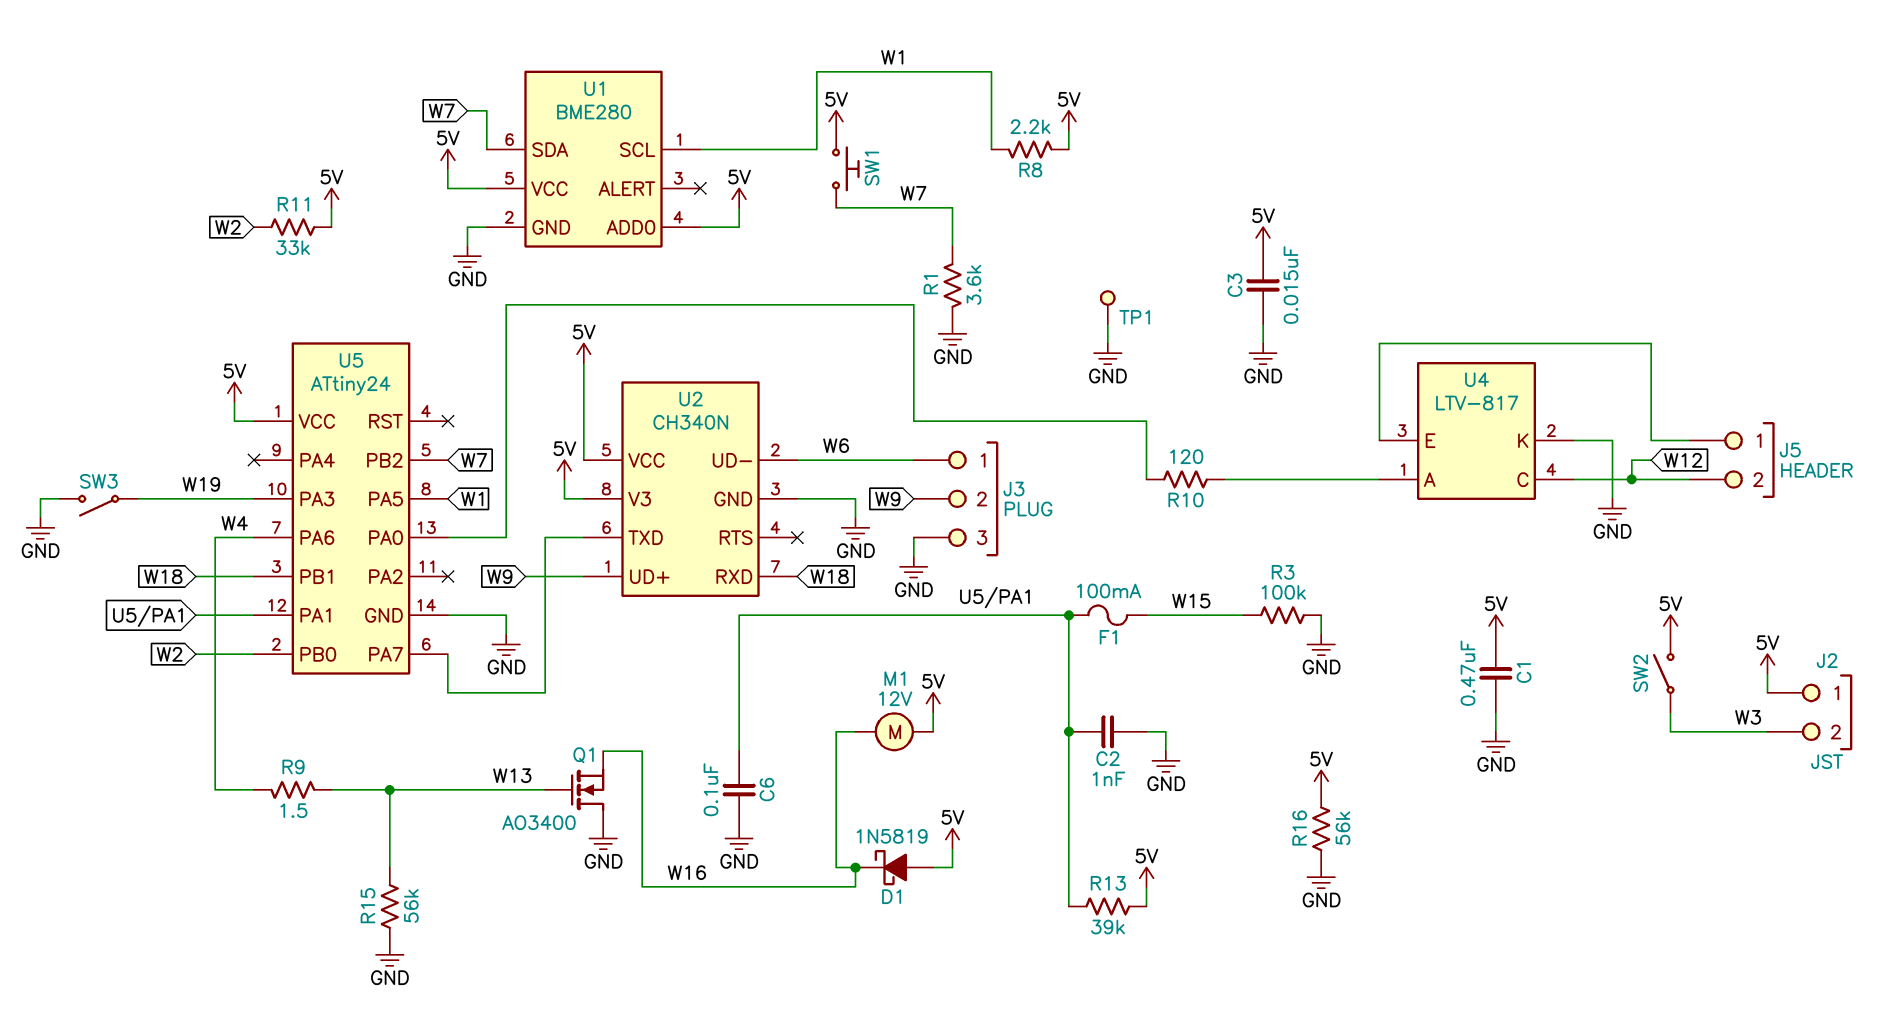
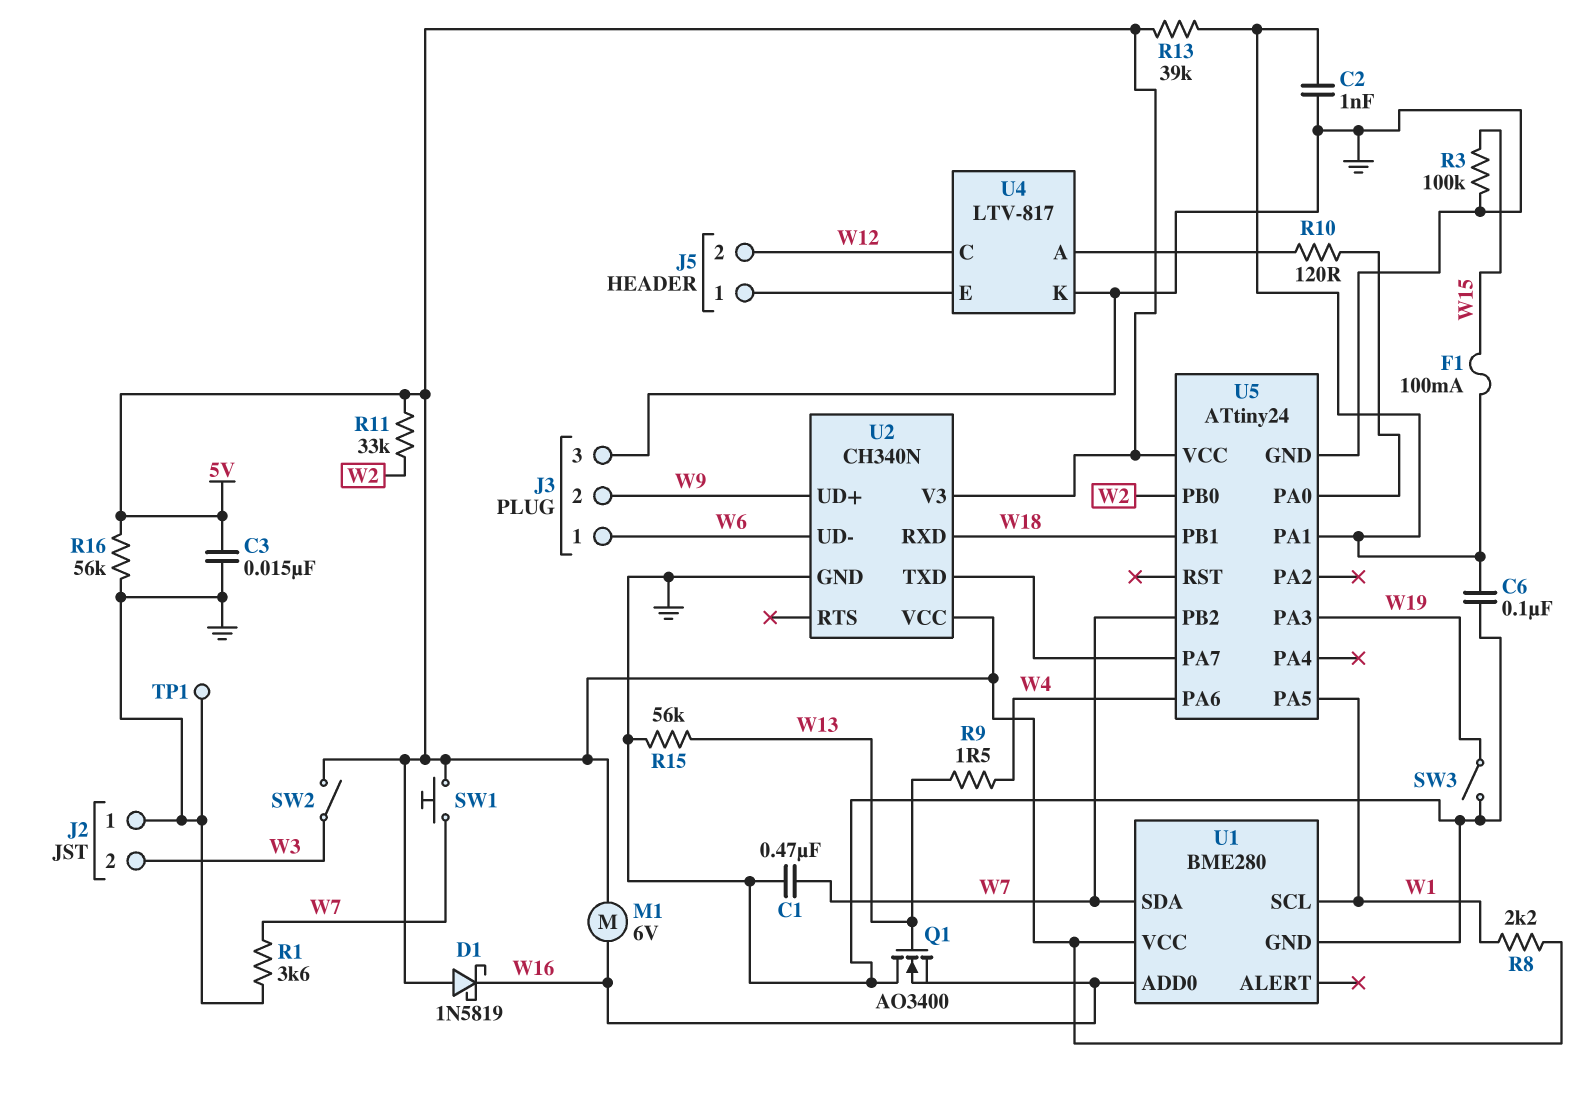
C1: 470nF (5V, GND) -> 470nF (GND, W7)
J2 pin 1: 5V -> GND
M1: motor 12V (5V, W16) -> motor 6V (5V, W16)
U1 pin ADD0: 5V -> W16

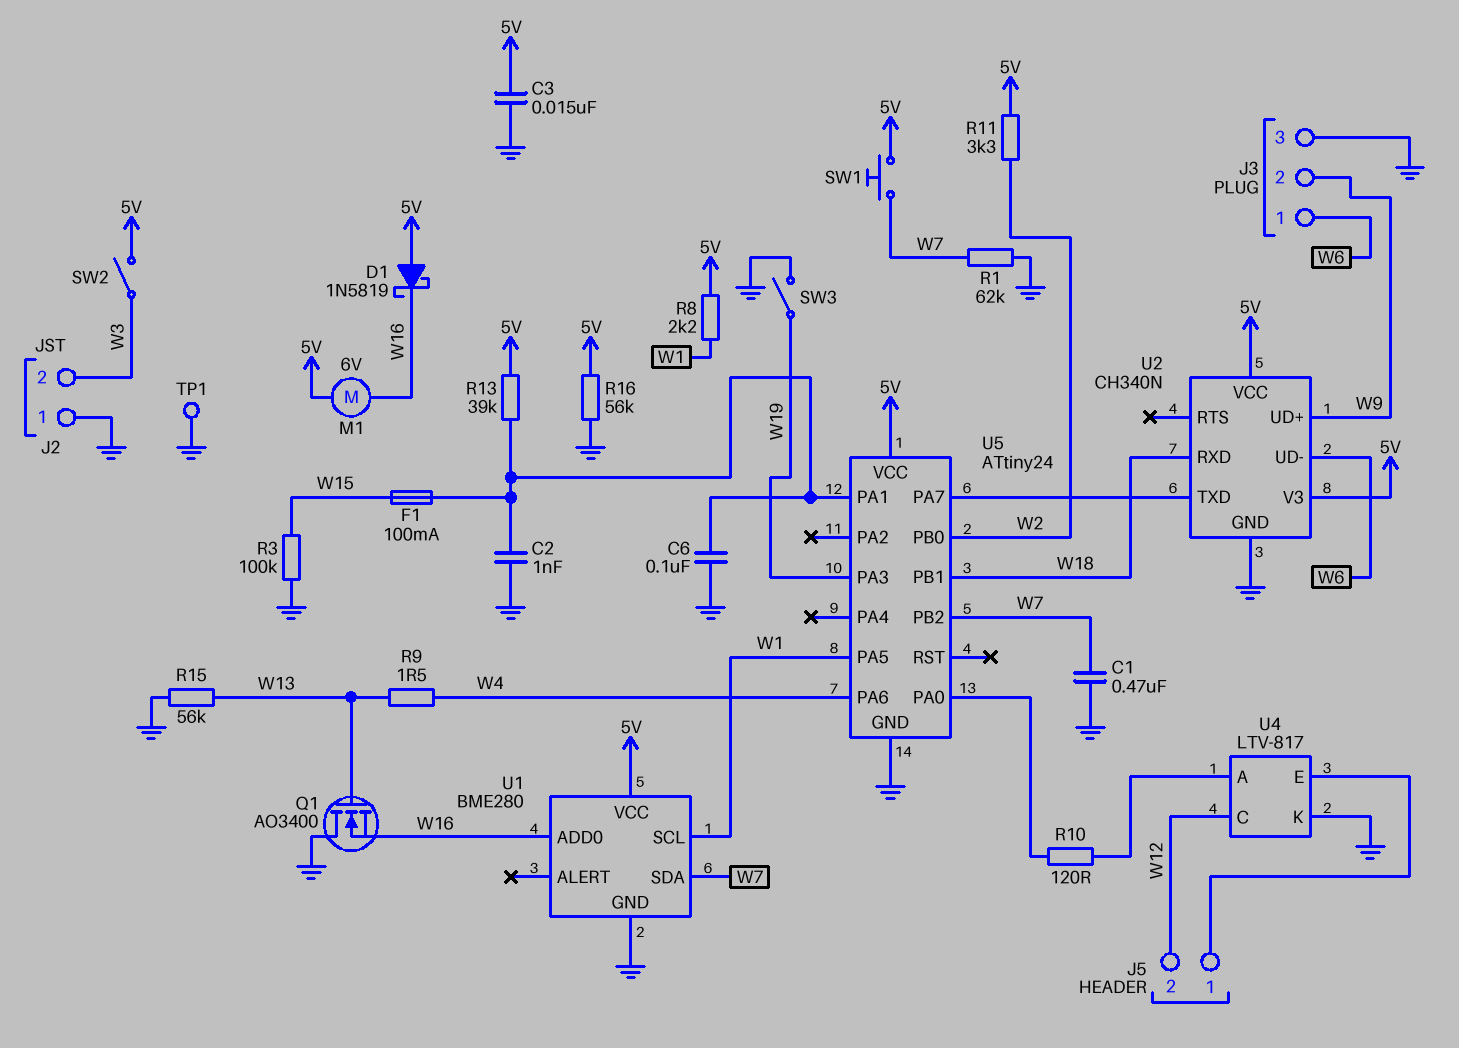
R1: 3.6k (GND, W7) -> 62k (GND, W7)
R11: 33k (5V, W2) -> 3.3k (5V, W2)

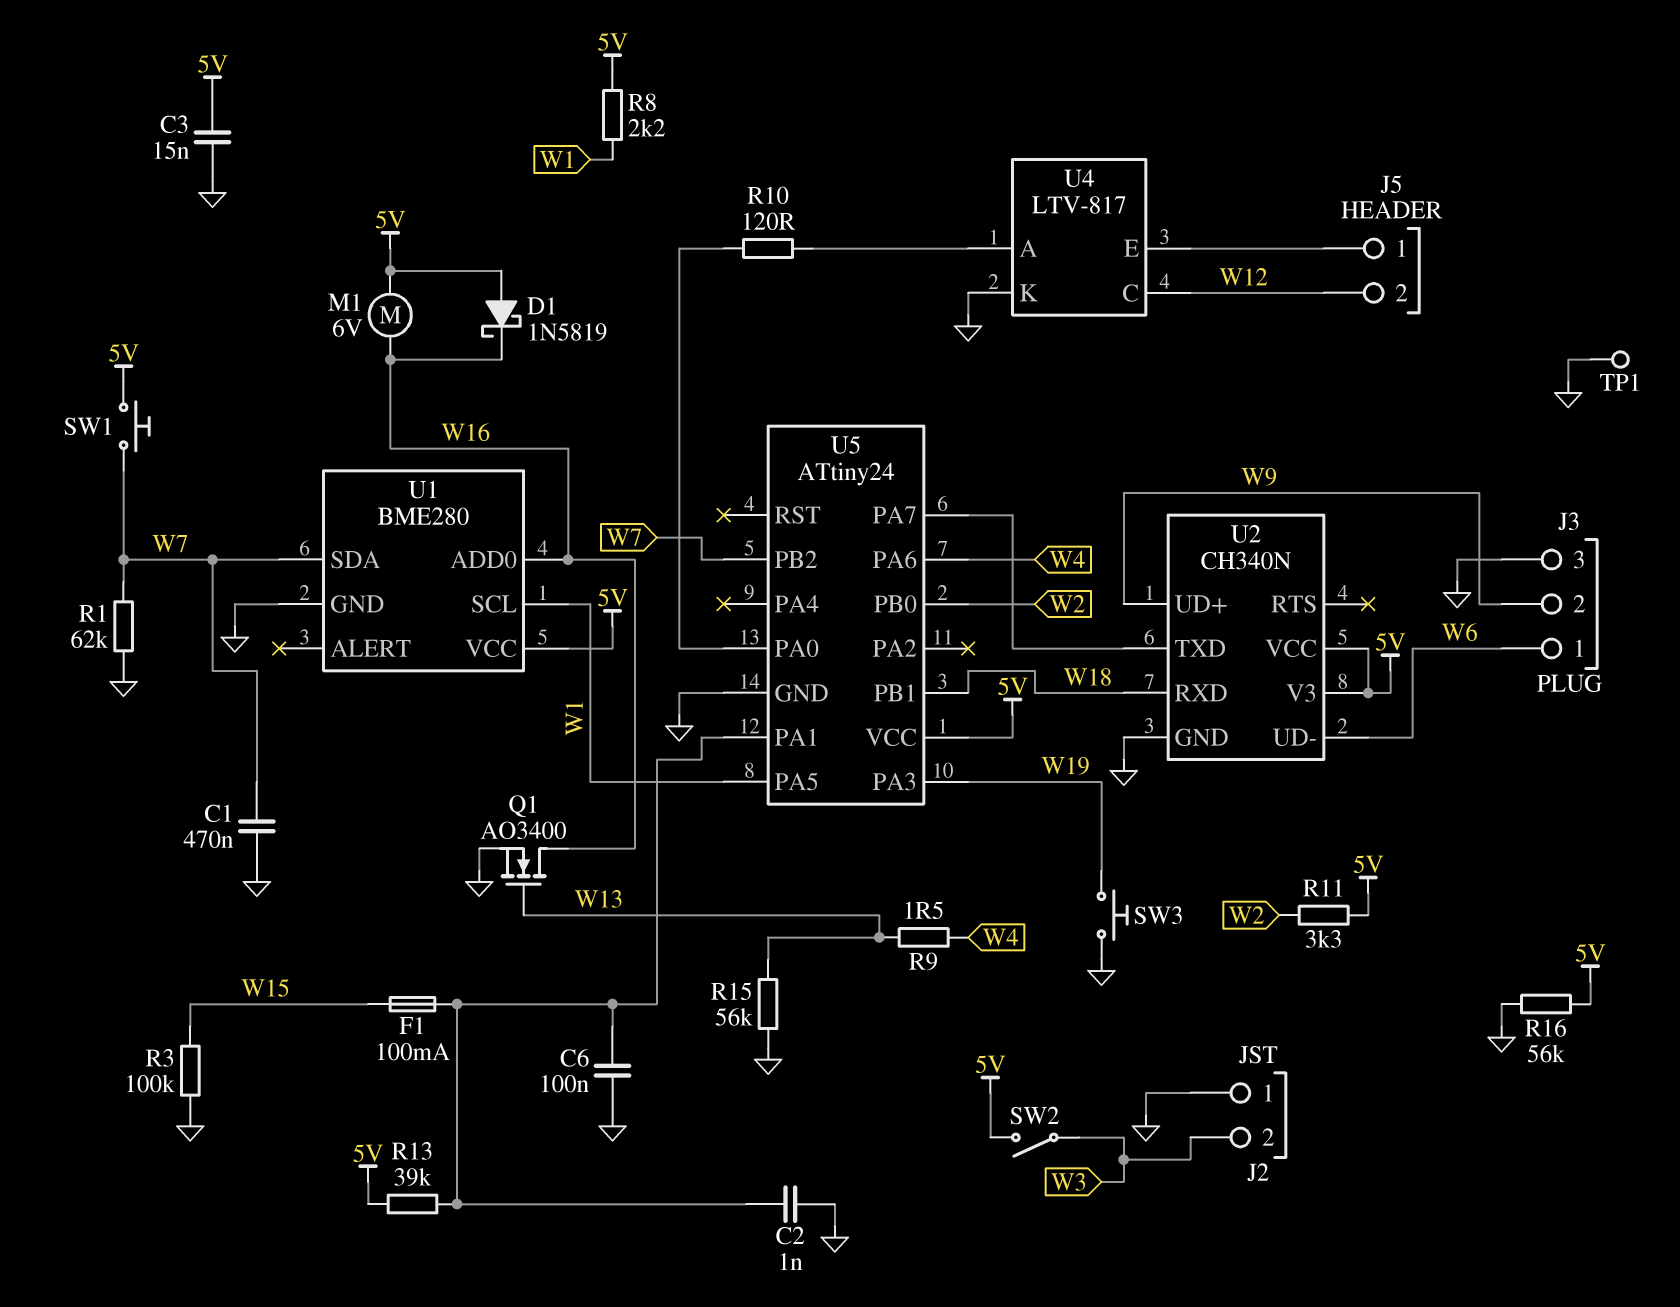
Q1: NMOS AO3400 (G W13, D GND, S W16) -> NMOS AO3400 (G W13, D W16, S GND)
SW3: switch (GND, W19) -> button (GND, W19)

